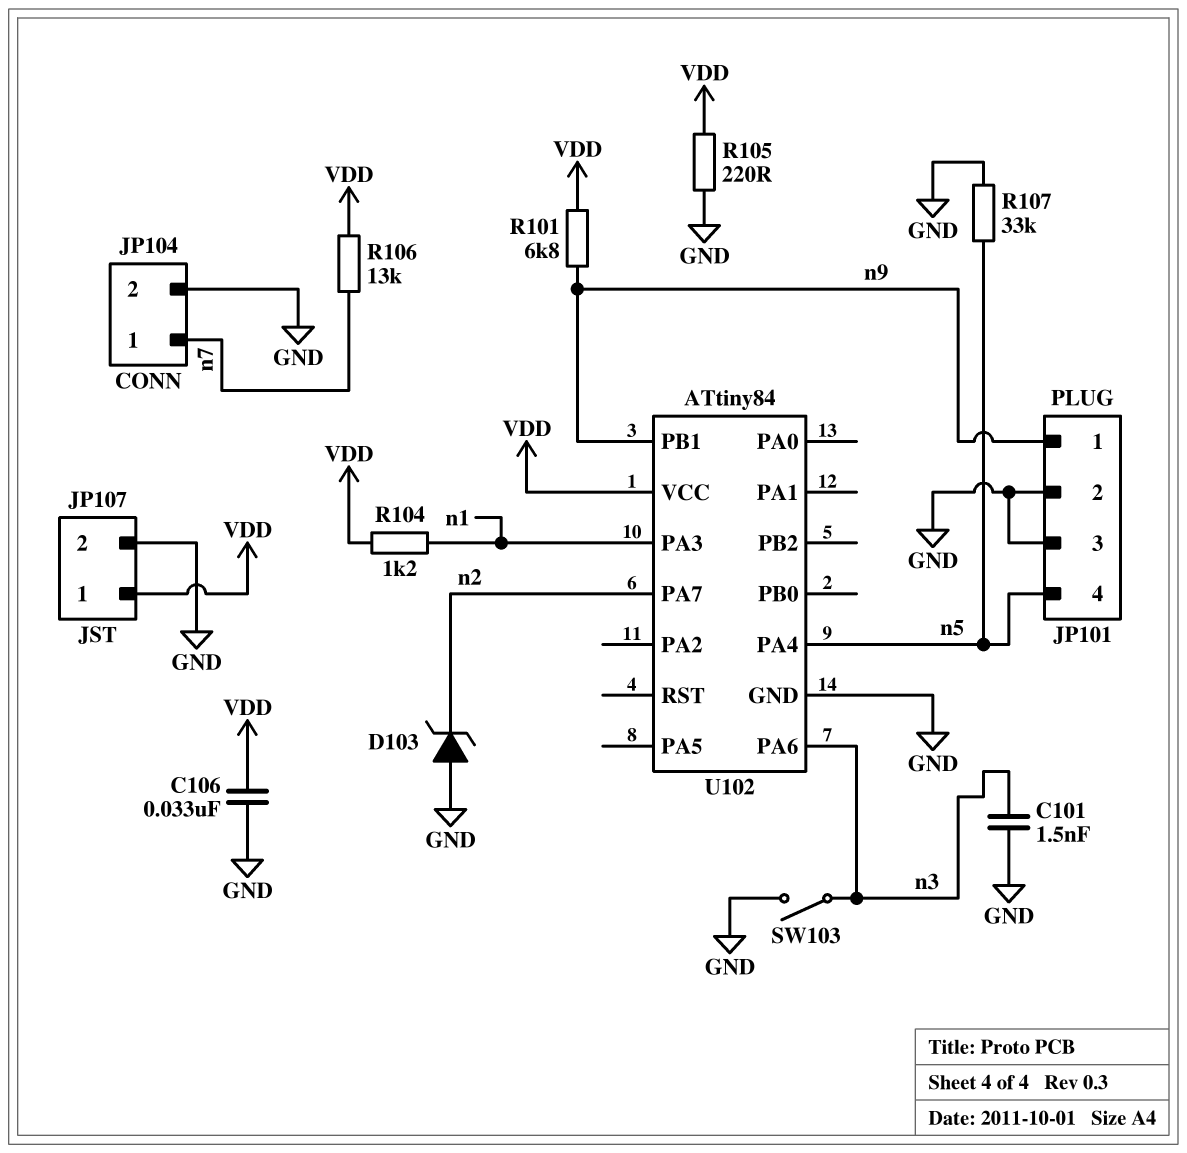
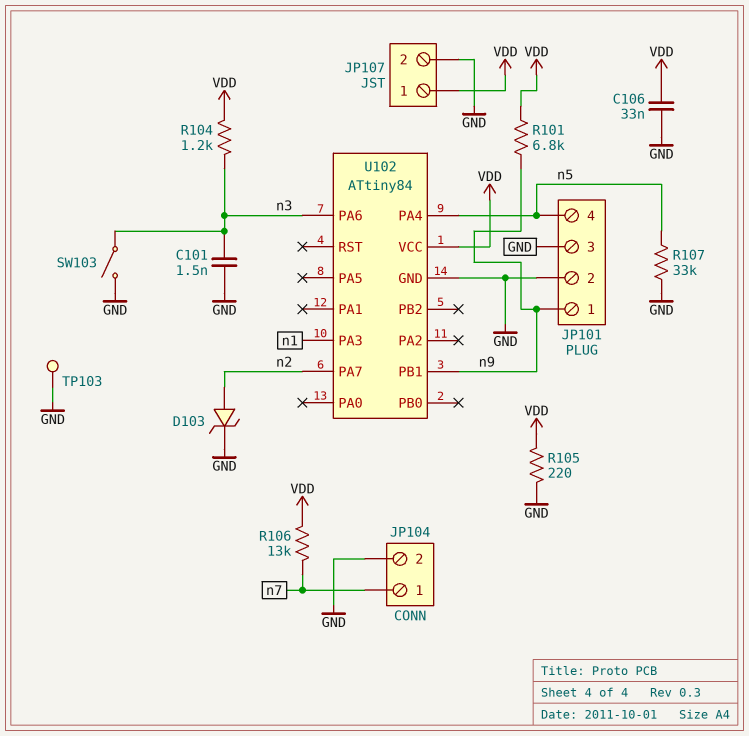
D103: zener (A GND, K n2) -> zener (A n2, K GND)
R104: 1.2k (VDD, n1) -> 1.2k (VDD, n3)
TP103: none -> test point (GND)

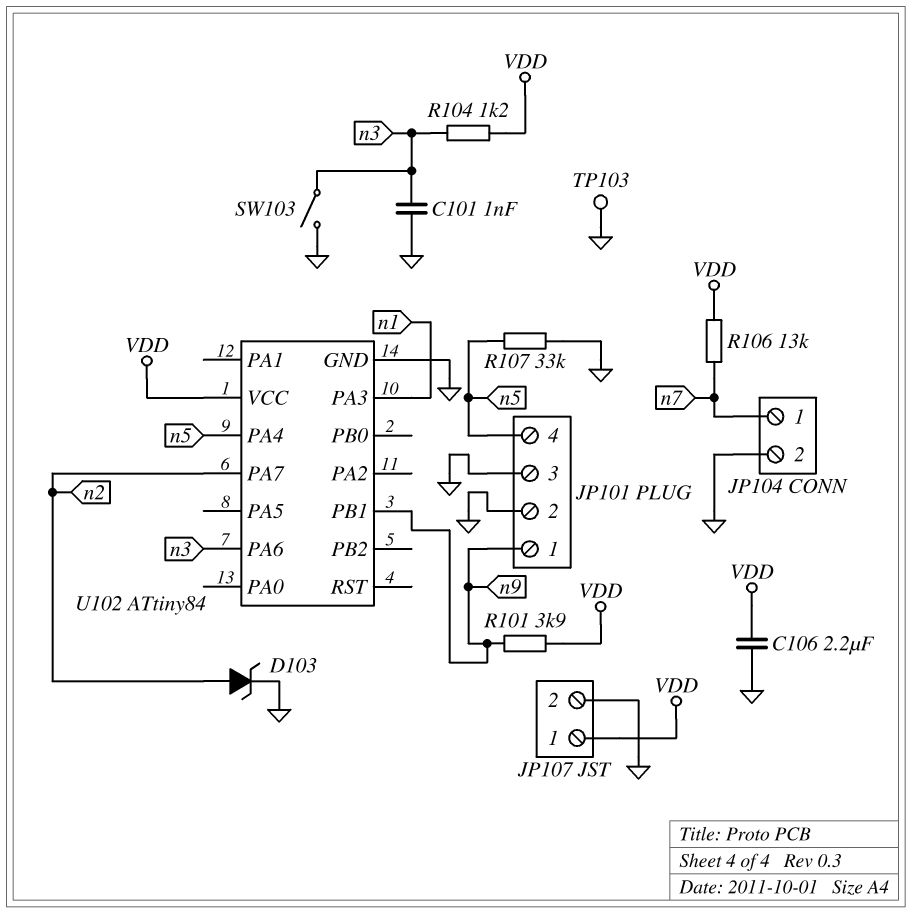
C101: 1.5nF (GND, n3) -> 1nF (GND, n3)
C106: 33nF (GND, VDD) -> 2.2uF (GND, VDD)
R101: 6.8k (VDD, n9) -> 3.9k (VDD, n9)
R105: 220 (GND, VDD) -> none

